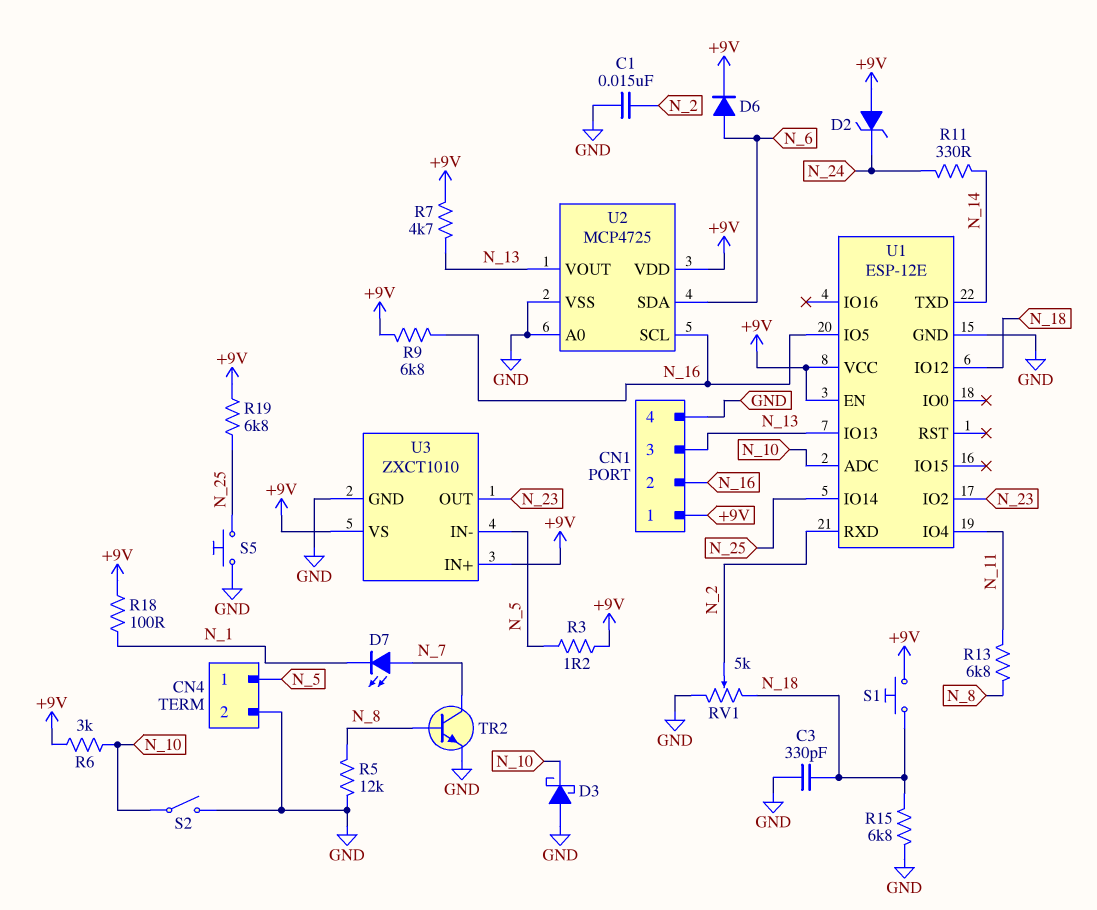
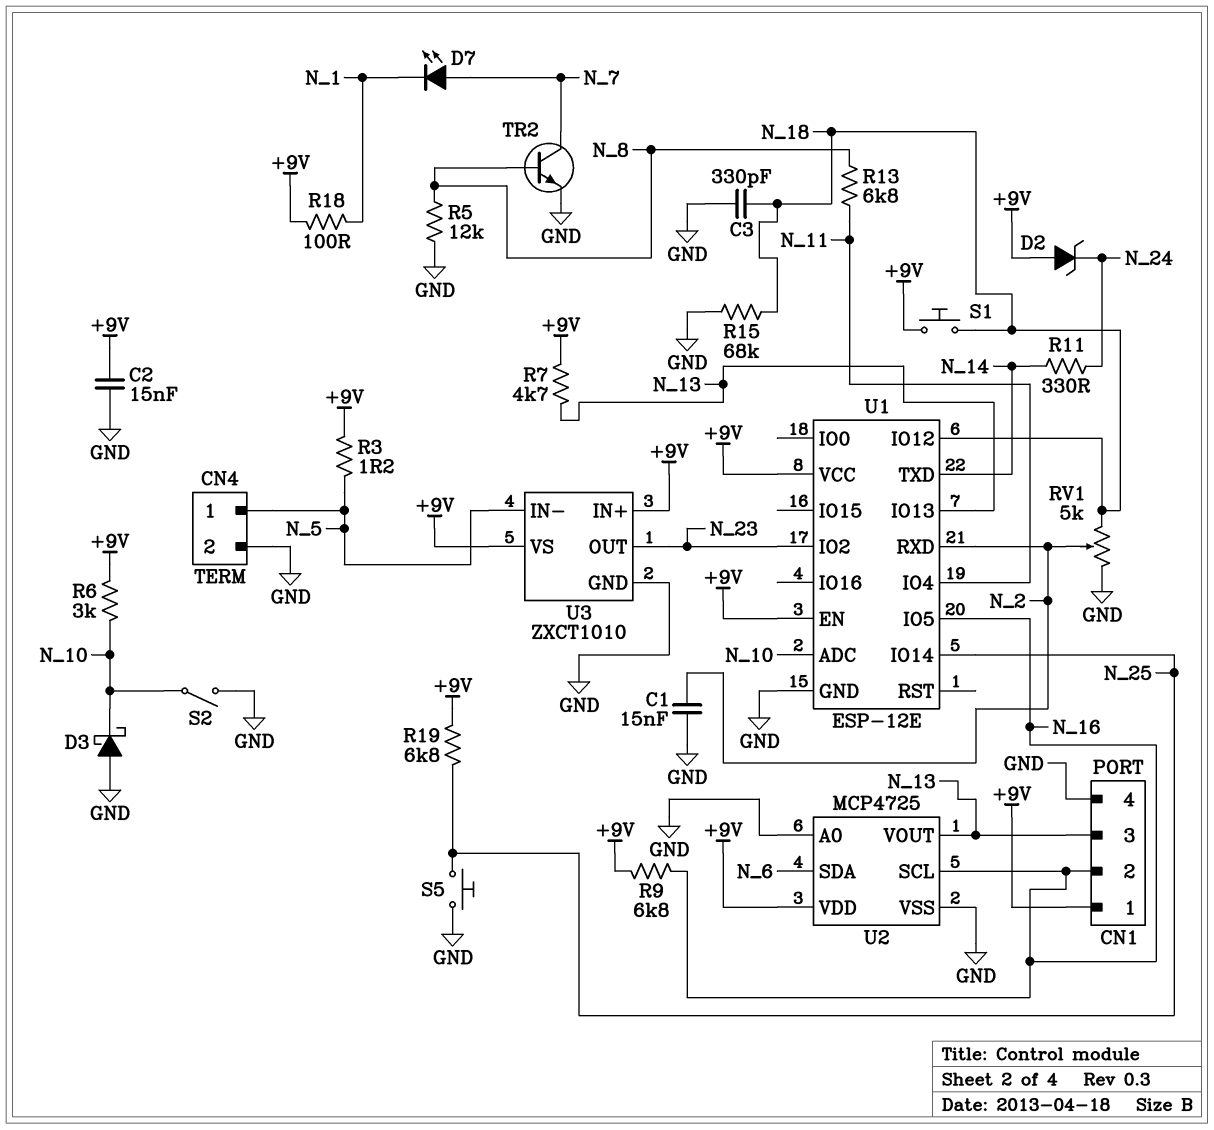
C2: none -> 15nF (+9V, GND)
D6: diode (A N_6, K +9V) -> none
R15: 6.8k (GND, N_18) -> 68k (GND, N_18)

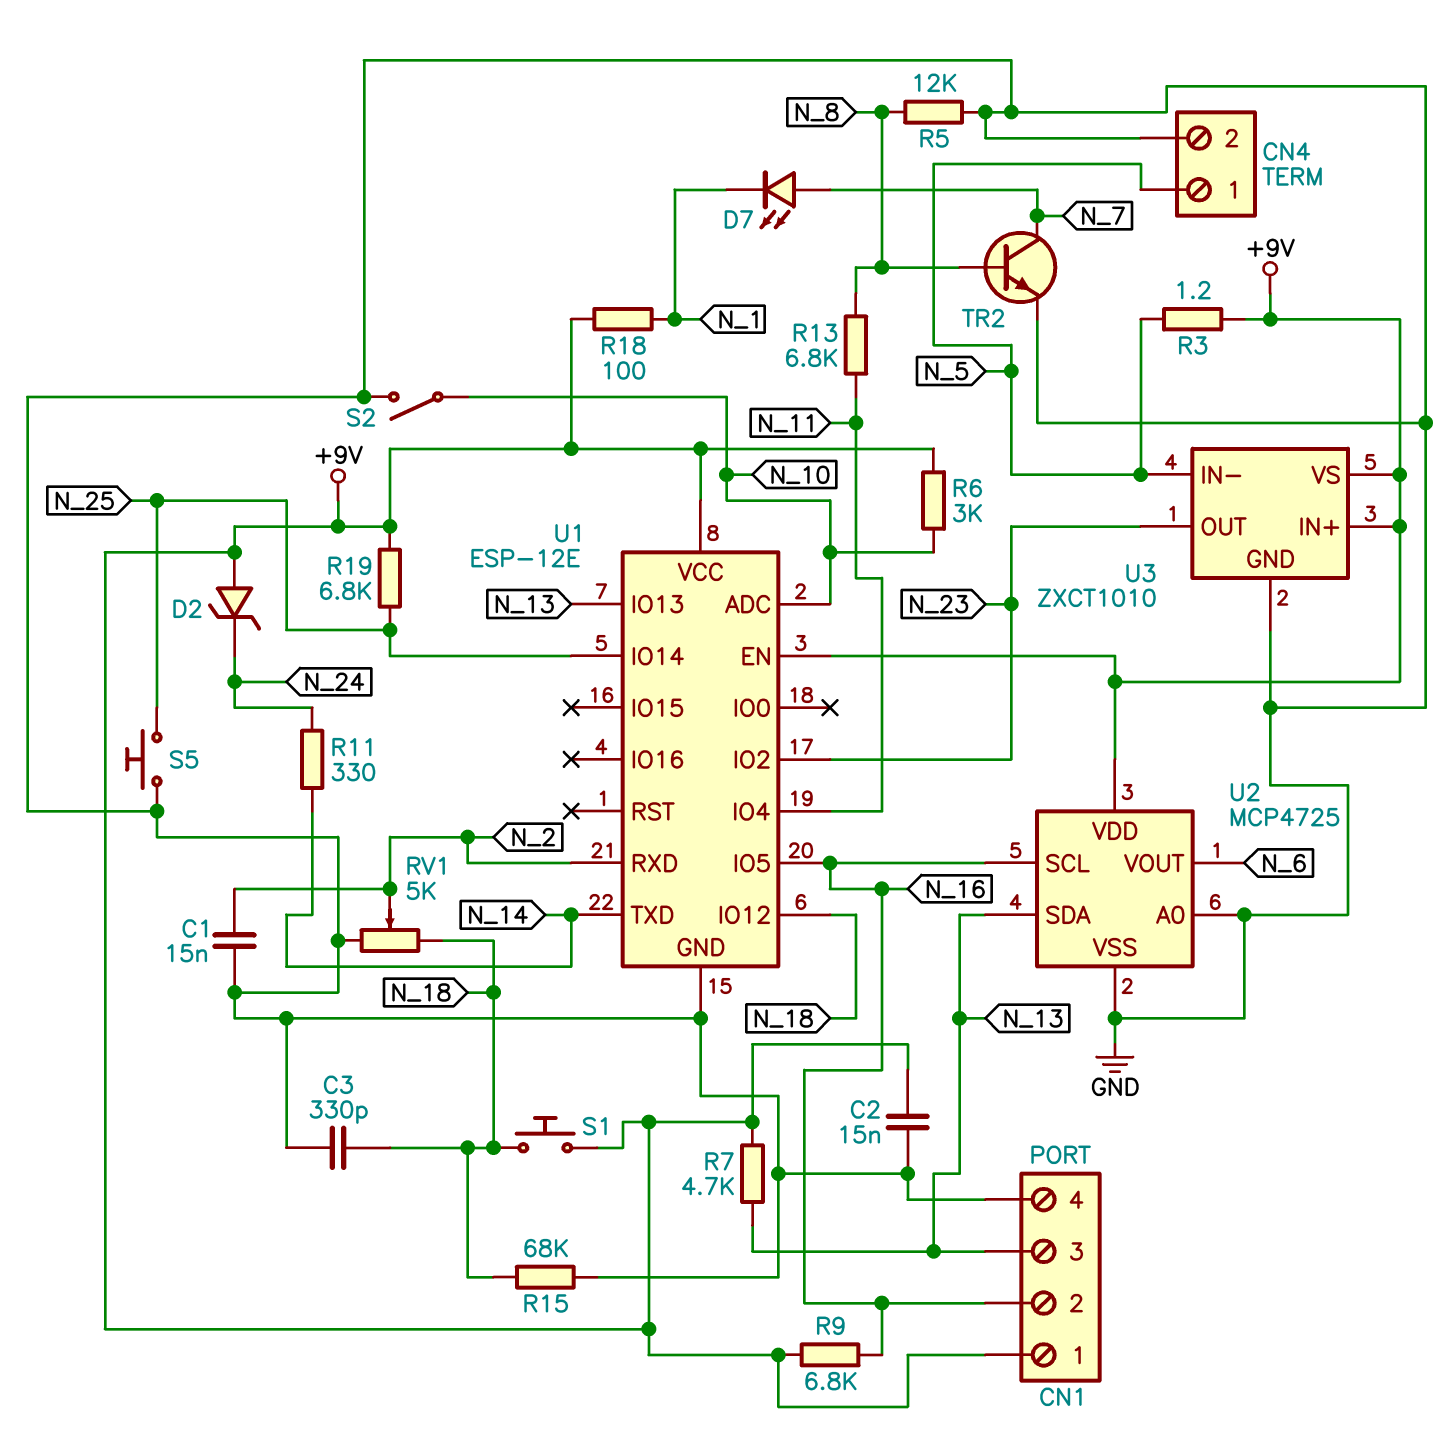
D3: schottky (A GND, K N_10) -> none
U2 pin SDA: N_6 -> N_13
U2 pin VOUT: N_13 -> N_6

